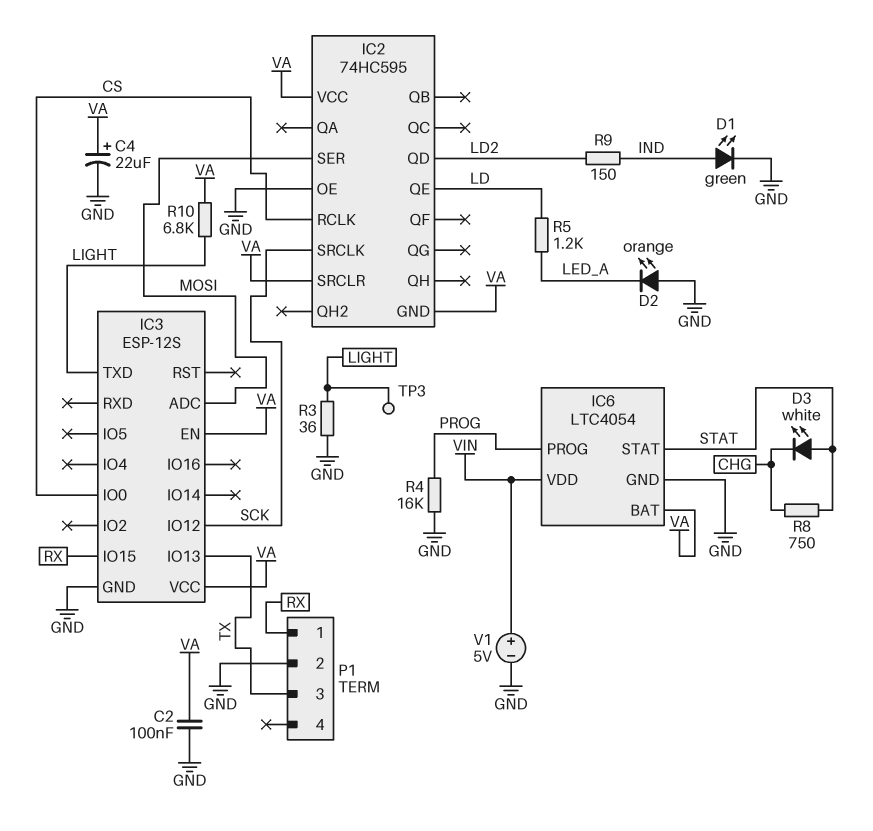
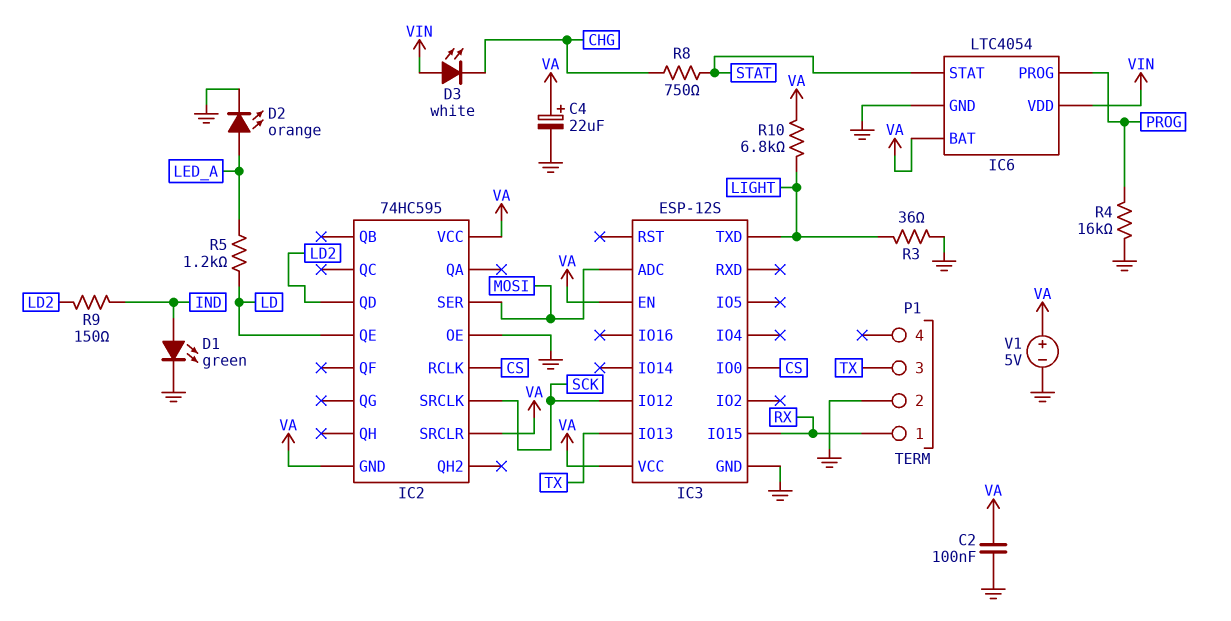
D2: LED orange (A GND, K LED_A) -> LED orange (A LED_A, K GND)
D3: LED white (A STAT, K CHG) -> LED white (A VIN, K CHG)
TP3: test point (LIGHT) -> none
V1: 5V (plus VIN, minus GND) -> 5V (plus VA, minus GND)

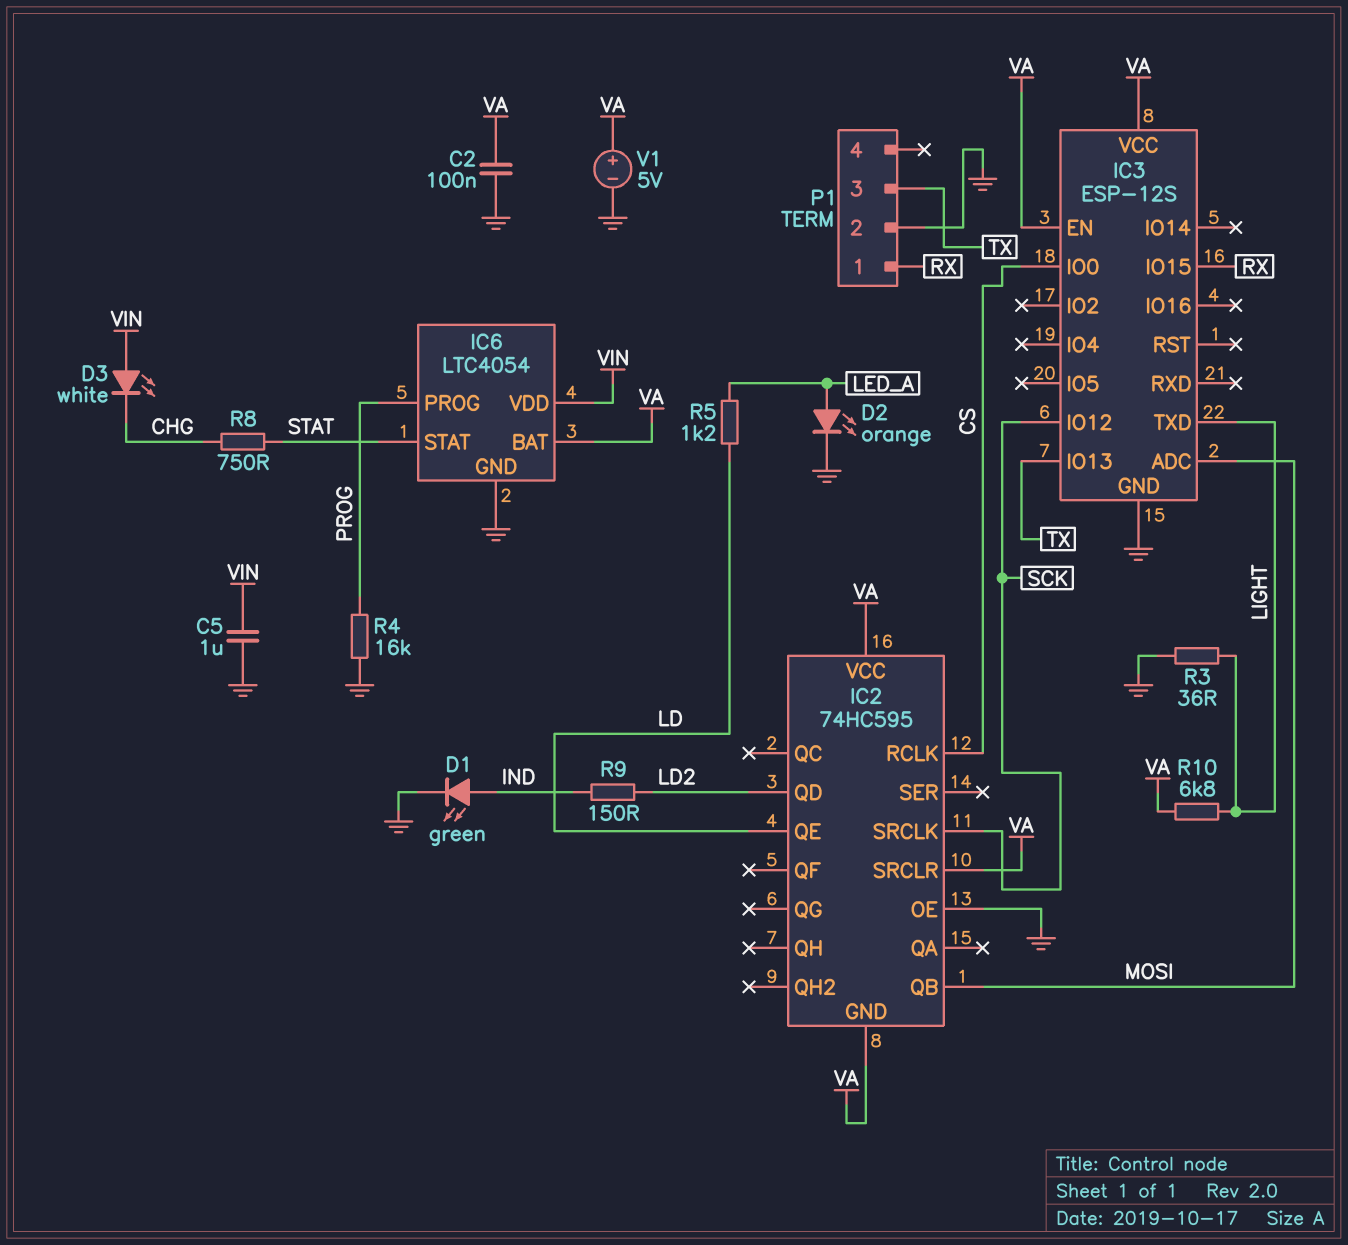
C4: 22uF (plus VA, minus GND) -> none
C5: none -> 1uF (GND, VIN)
IC2 pin QB: none -> MOSI
IC2 pin SER: MOSI -> none

